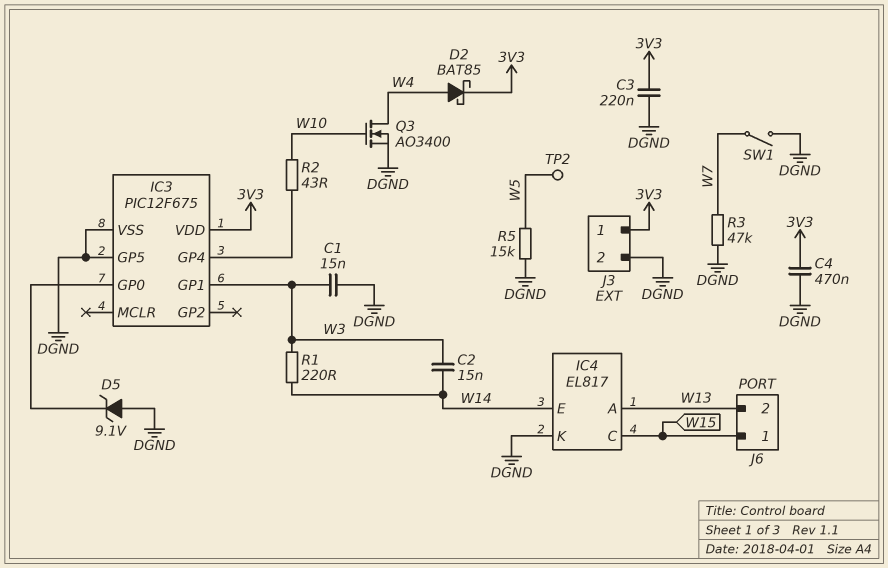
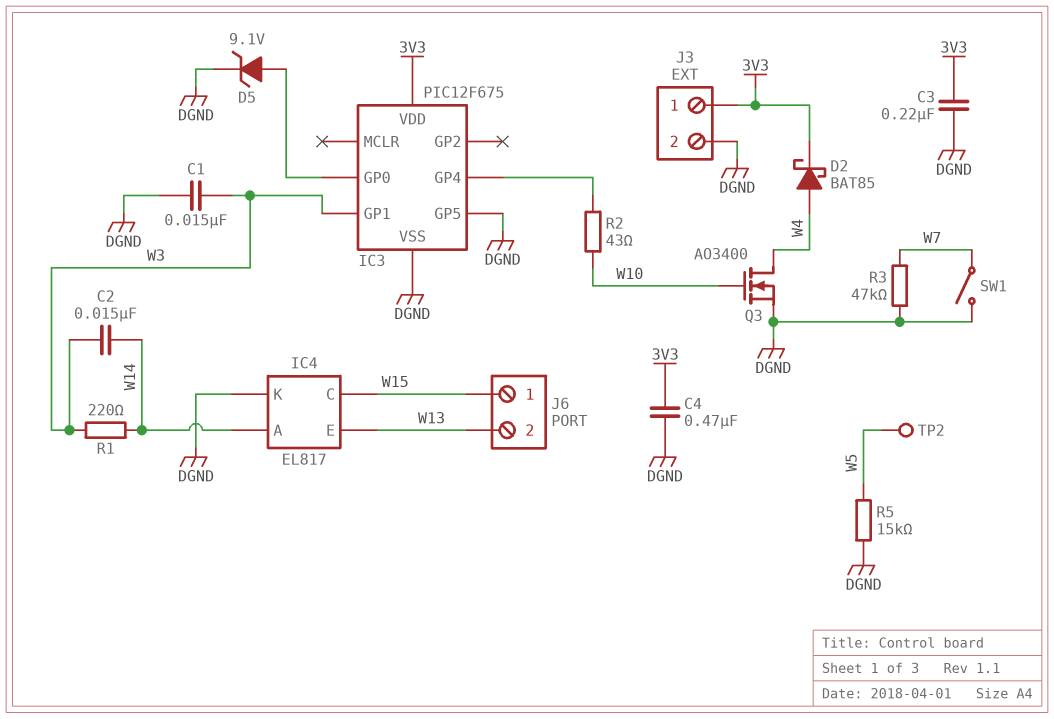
D5: zener 9.1V (A DGND, K IC3/GP0) -> zener 9.1V (A IC3/GP0, K DGND)
IC4 pin A: W13 -> W14
IC4 pin E: W14 -> W13

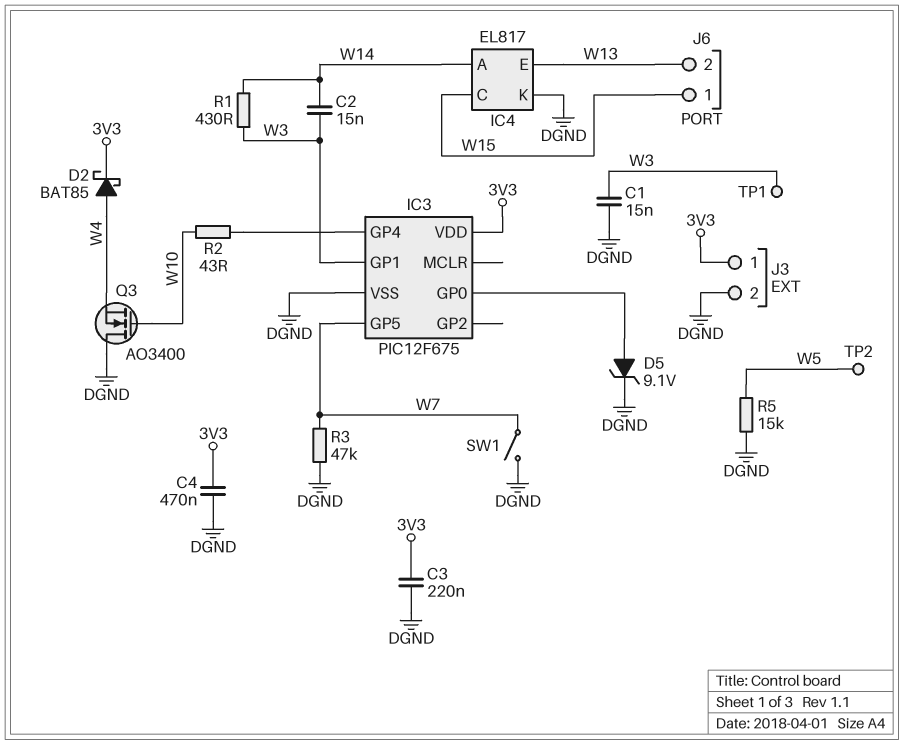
IC3 pin GP5: DGND -> W7
Q3: NMOS AO3400 (G W10, D W4, S DGND) -> NMOS AO3400 (G W10, D DGND, S W4)
R1: 220 (W3, W14) -> 430 (W3, W14)
TP1: none -> test point (W3)

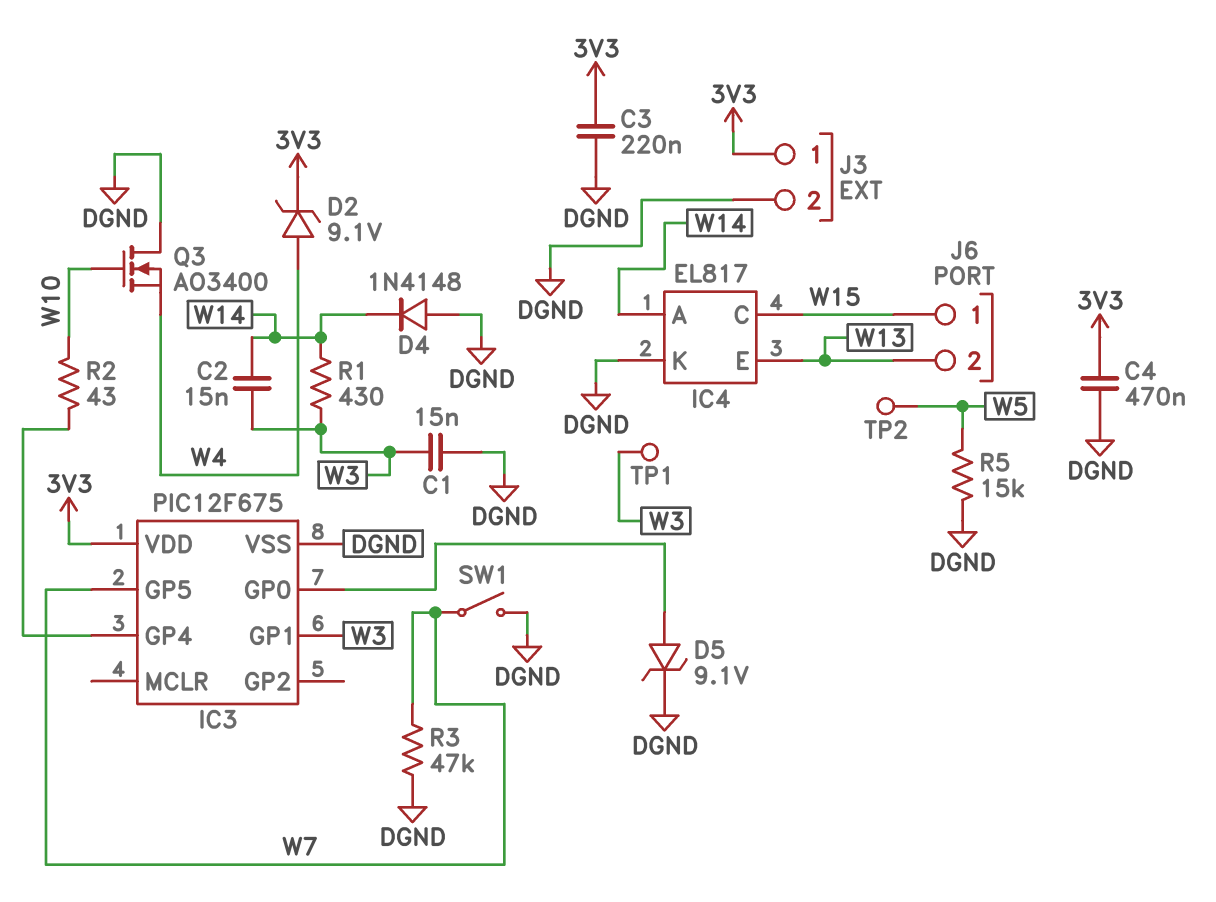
D2: schottky BAT85 (A W4, K 3V3) -> zener 9.1V (A W4, K 3V3)
D4: none -> diode 1N4148 (A DGND, K W14)

